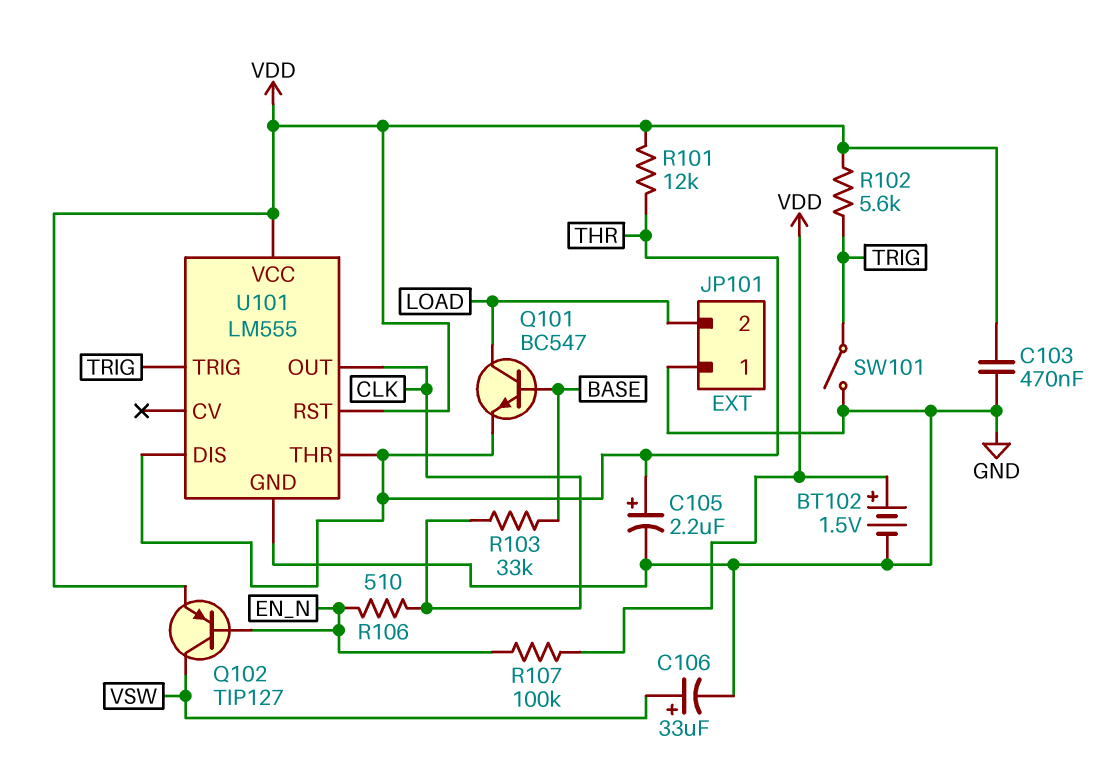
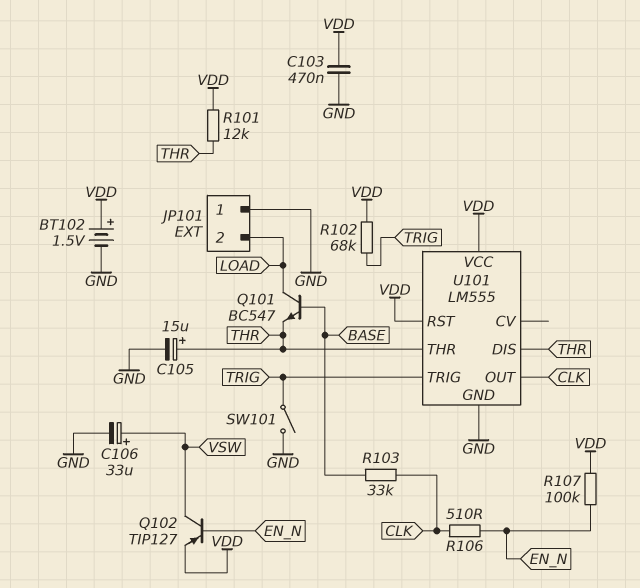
C105: 2.2uF (plus THR, minus GND) -> 15uF (plus THR, minus GND)
R102: 5.6k (TRIG, VDD) -> 68k (TRIG, VDD)

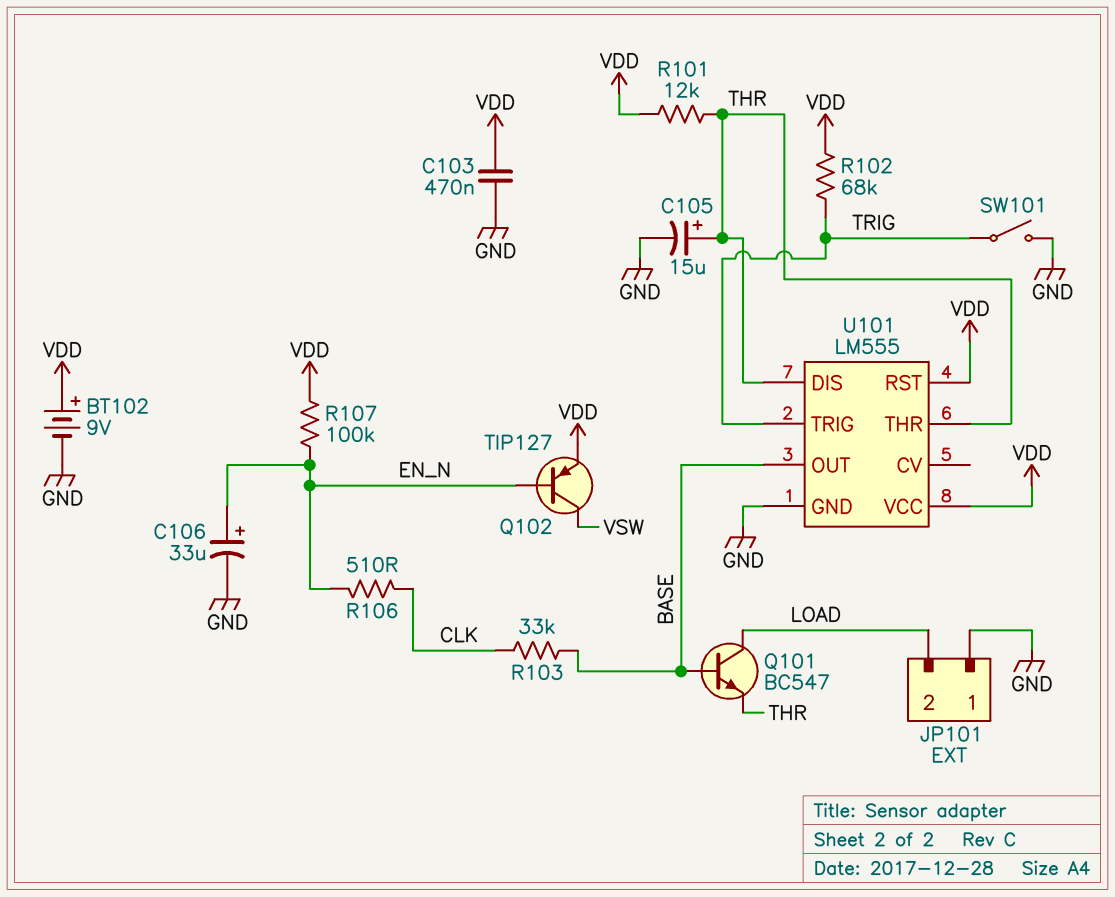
BT102: 1.5V (plus VDD, minus GND) -> 9V (plus VDD, minus GND)
C106: 33uF (plus VSW, minus GND) -> 33uF (plus EN_N, minus GND)
U101 pin OUT: CLK -> BASE

